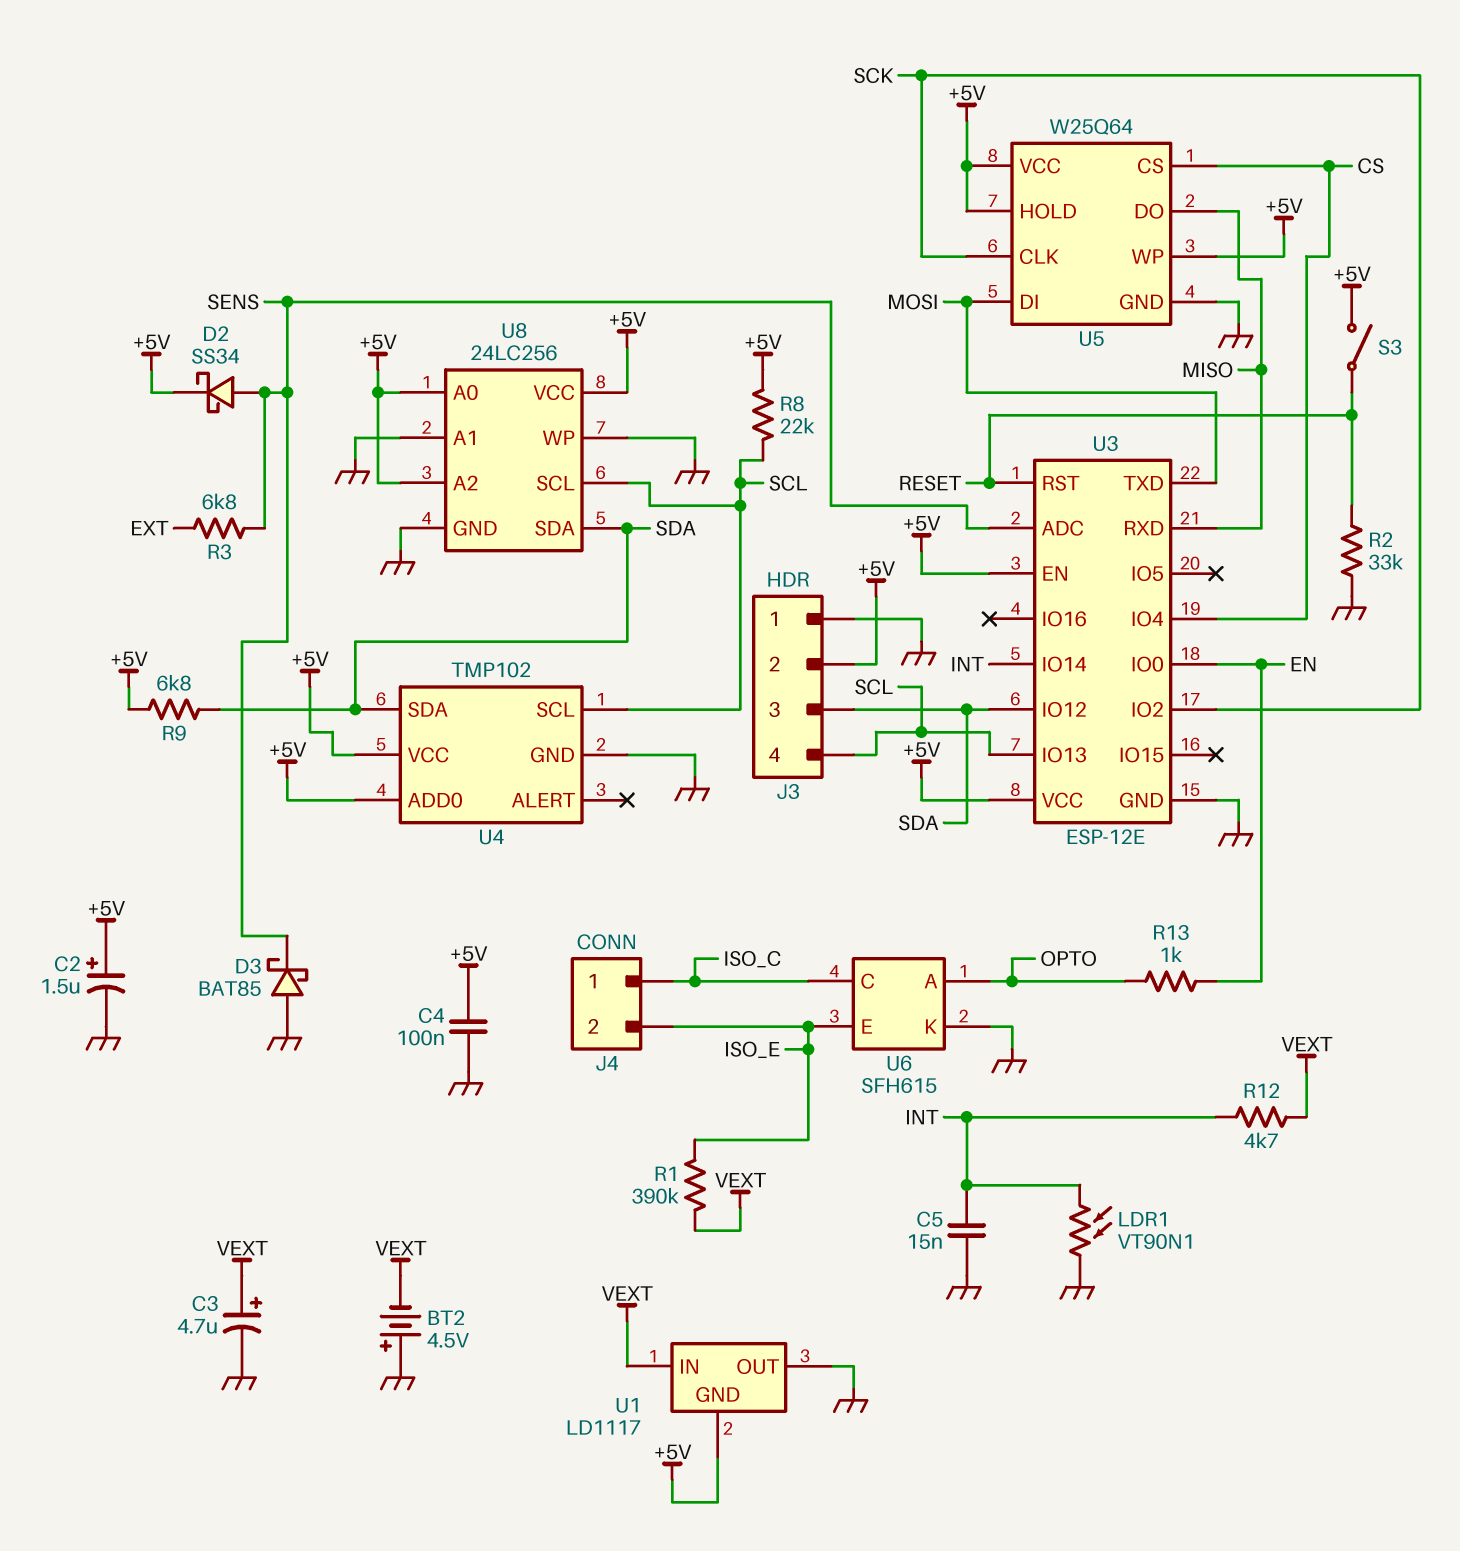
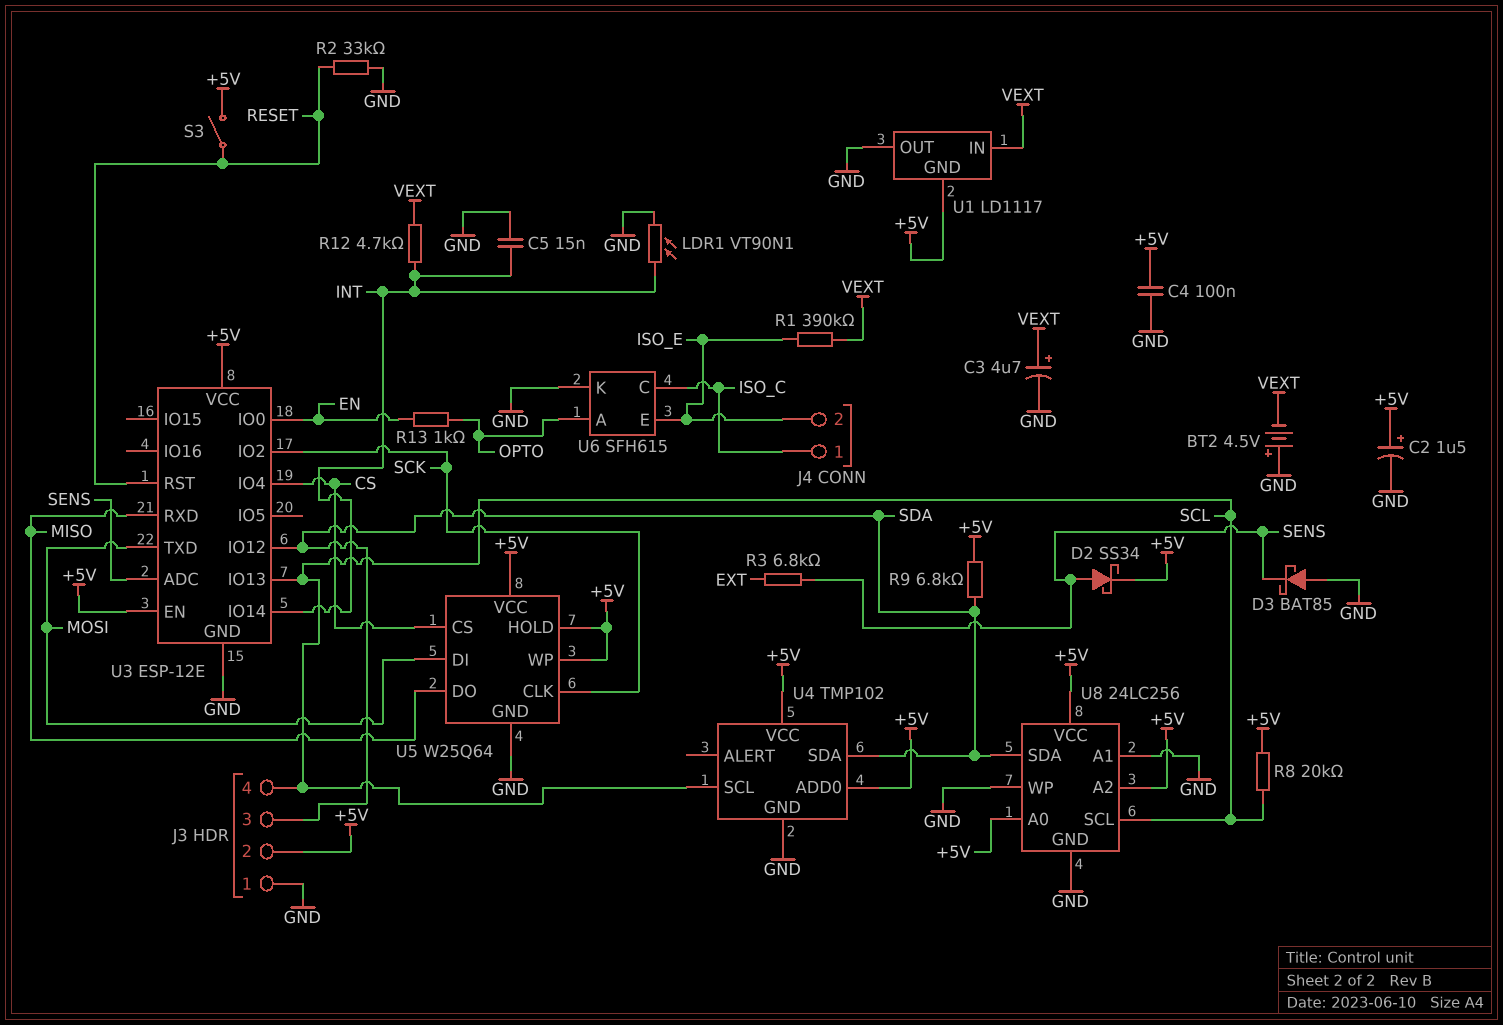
R8: 22k (+5V, SCL) -> 20k (+5V, SCL)

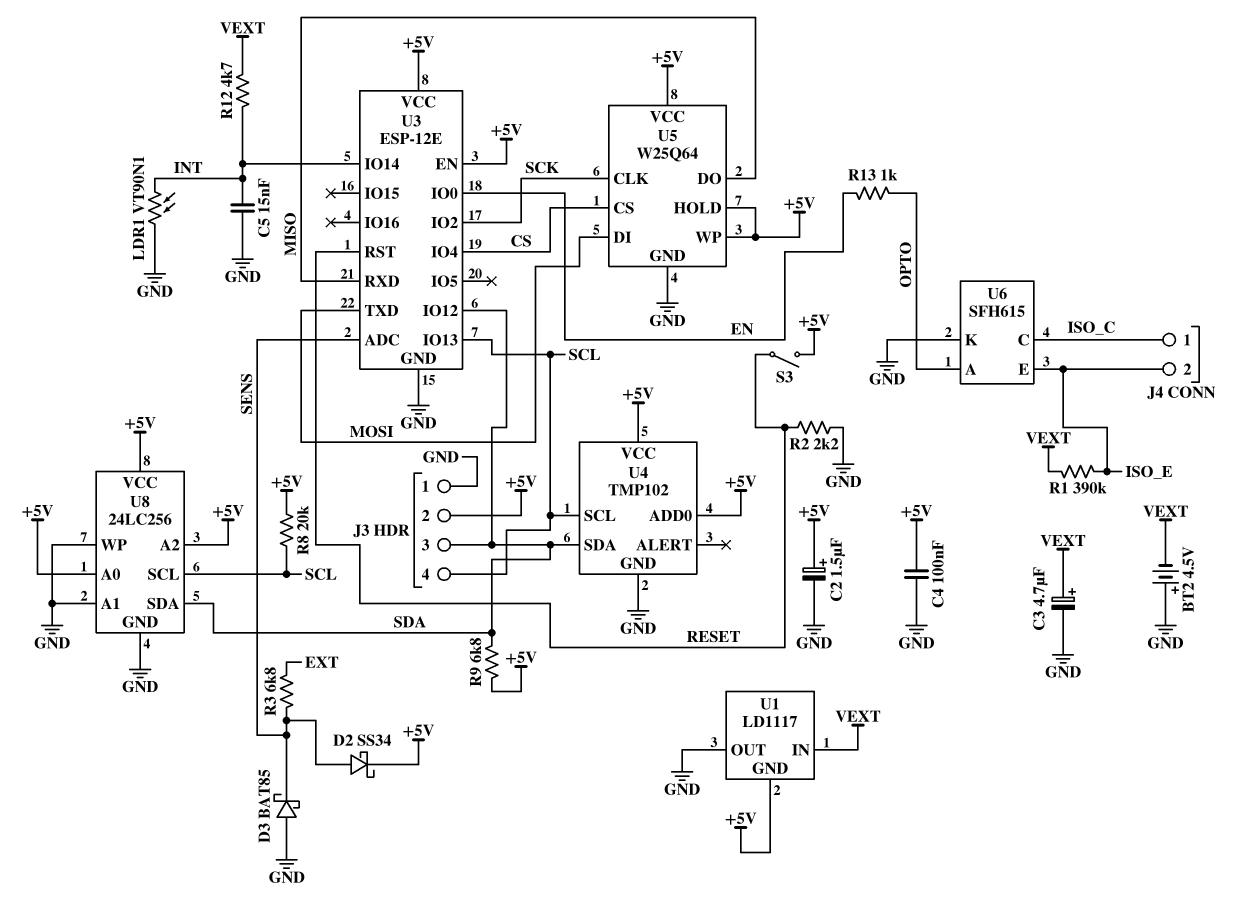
R2: 33k (GND, RESET) -> 2.2k (GND, RESET)

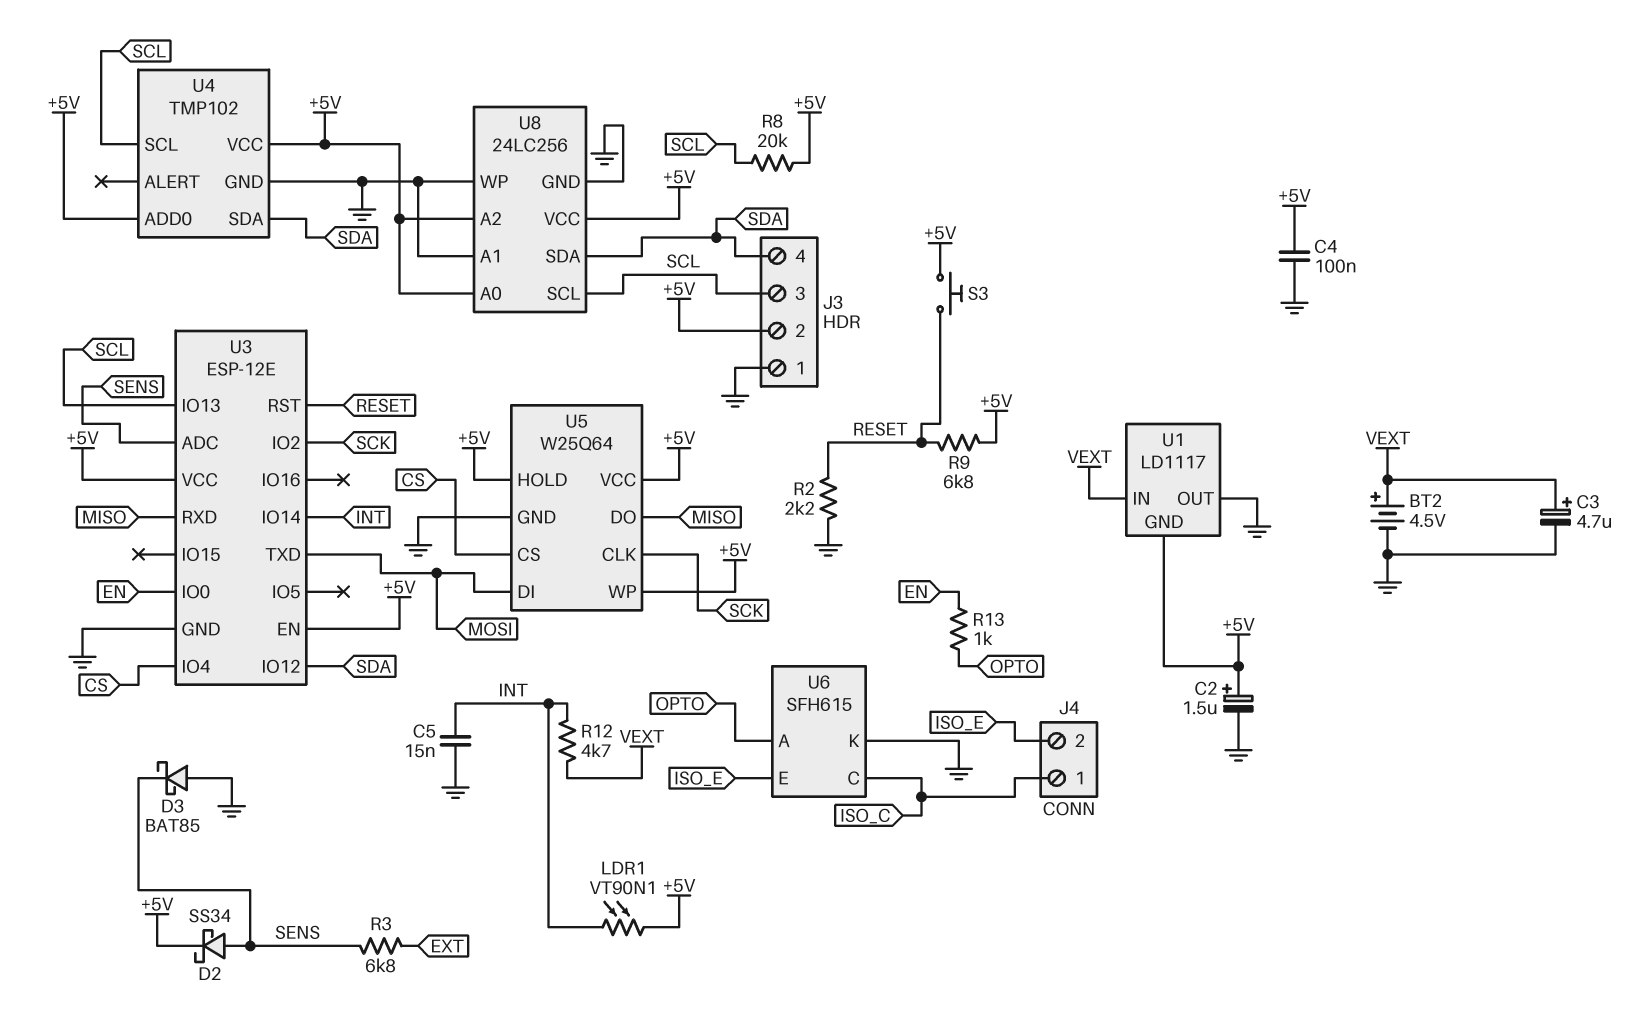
BT2: 4.5V (plus GND, minus VEXT) -> 4.5V (plus VEXT, minus GND)
J3 pin 3: SDA -> SCL
J3 pin 4: SCL -> SDA
LDR1: VT90N1 (GND, INT) -> VT90N1 (+5V, INT)
R1: 390k (ISO_E, VEXT) -> none
R9: 6.8k (+5V, SDA) -> 6.8k (+5V, RESET)
S3: switch (+5V, RESET) -> button (+5V, RESET)

